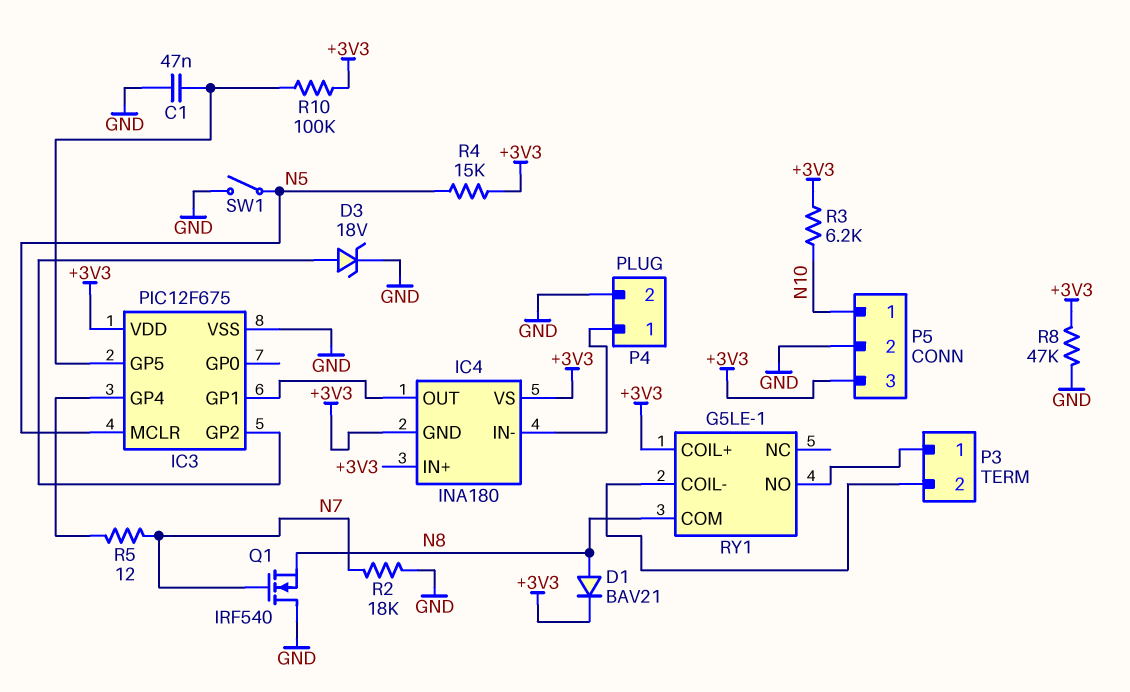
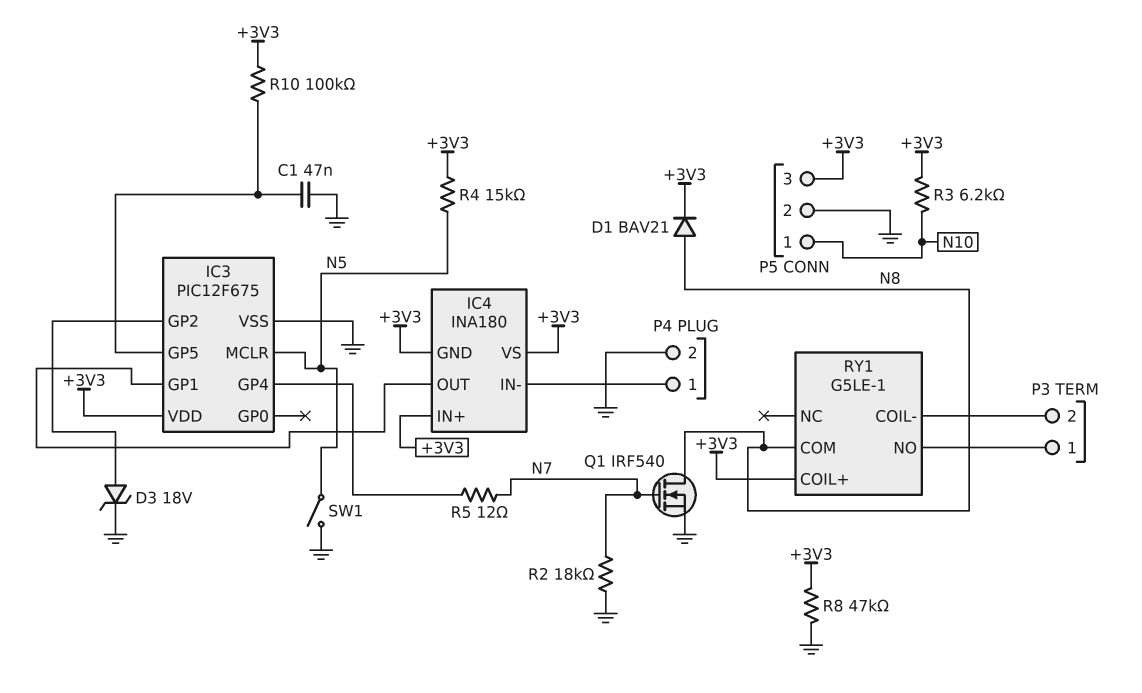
Q1: NMOS IRF540 (G N7, D GND, S N8) -> NMOS IRF540 (G N7, D N8, S GND)

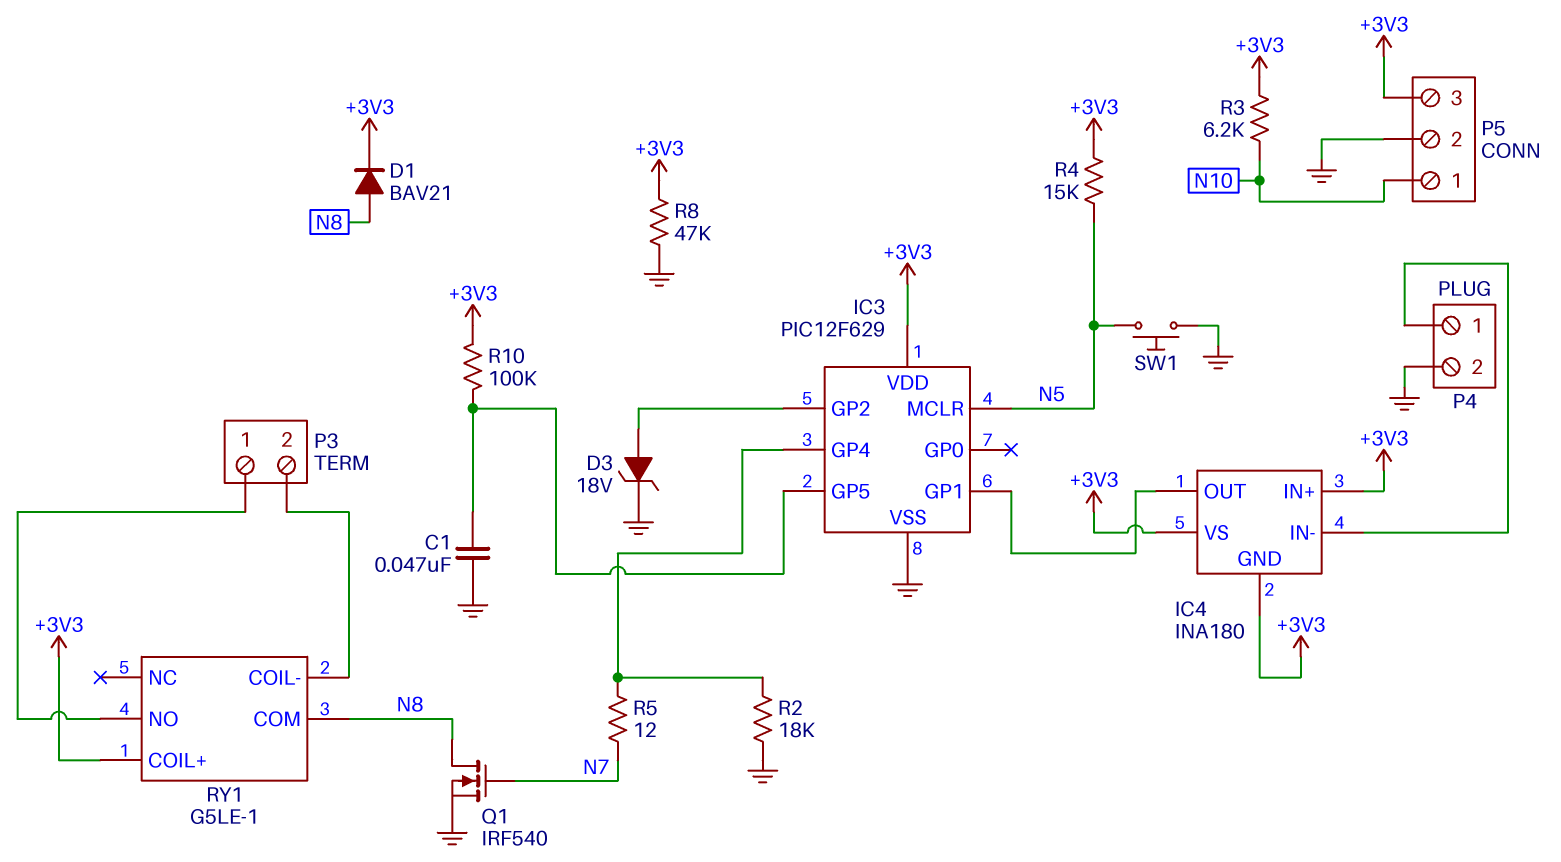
IC3: PIC12F675 -> PIC12F629
R2: 18k (GND, N7) -> 18k (GND, IC3/GP4)
SW1: switch (GND, N5) -> button (GND, N5)

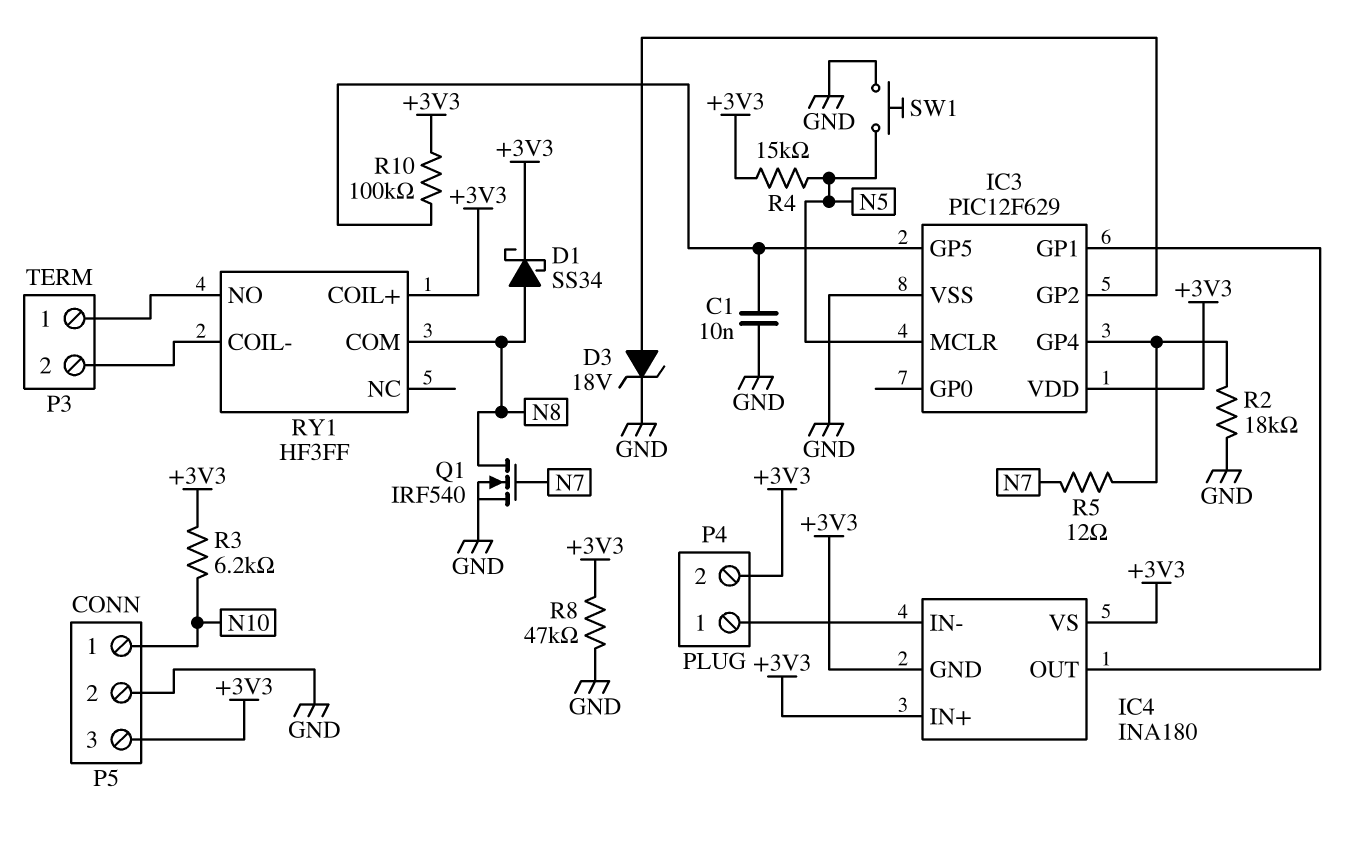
C1: 47nF (GND, IC3/GP5) -> 10nF (GND, IC3/GP5)
D1: diode BAV21 (A N8, K +3V3) -> schottky SS34 (A N8, K +3V3)
P4 pin 2: GND -> +3V3
RY1: G5LE-1 -> HF3FF

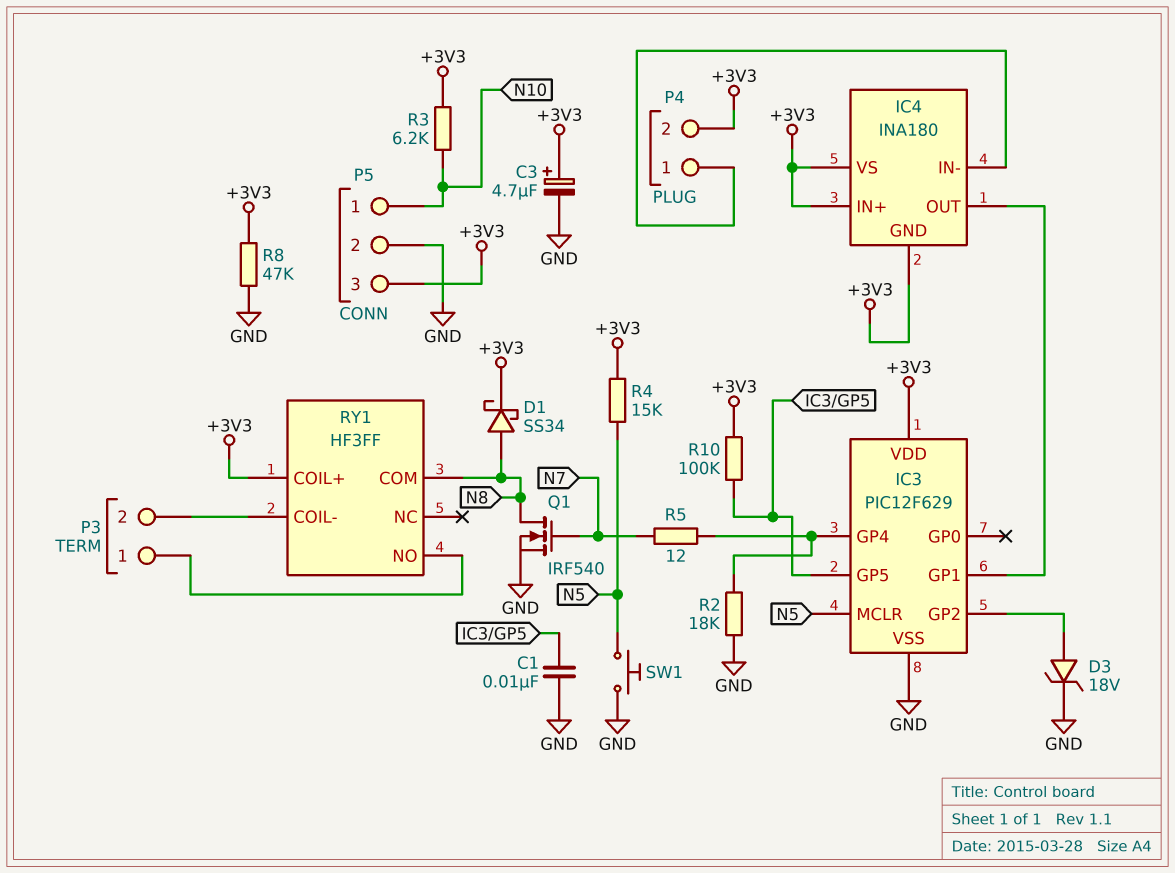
C3: none -> 4.7uF (plus +3V3, minus GND)

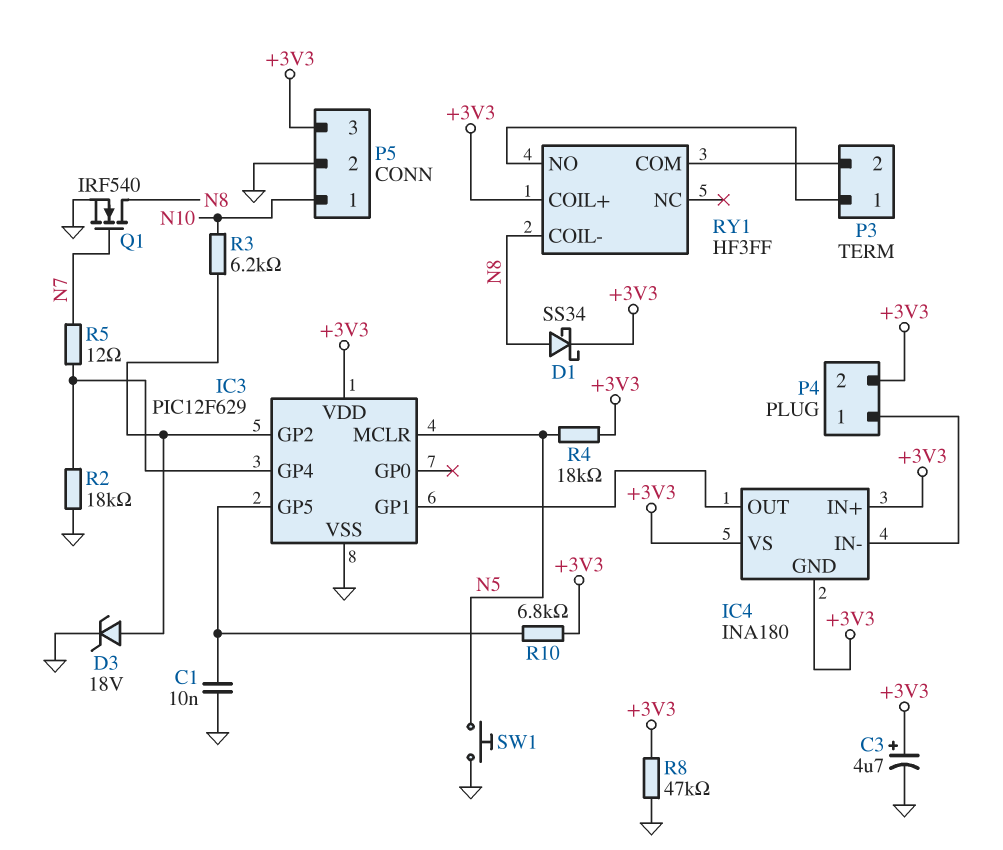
R3: 6.2k (+3V3, N10) -> 6.2k (IC3/GP2, N10)
R4: 15k (+3V3, N5) -> 18k (+3V3, N5)
R10: 100k (+3V3, IC3/GP5) -> 6.8k (+3V3, IC3/GP5)
RY1 pin COIL-: P3/2 -> N8
RY1 pin COM: N8 -> P3/2

